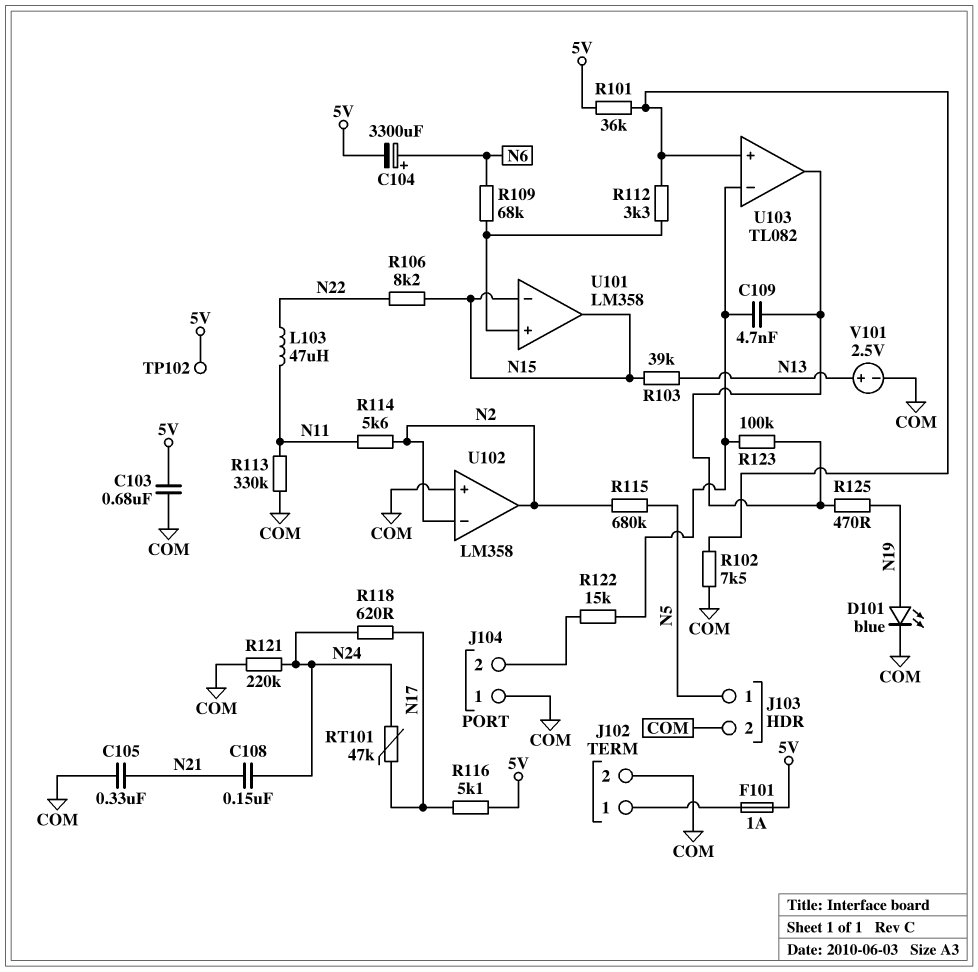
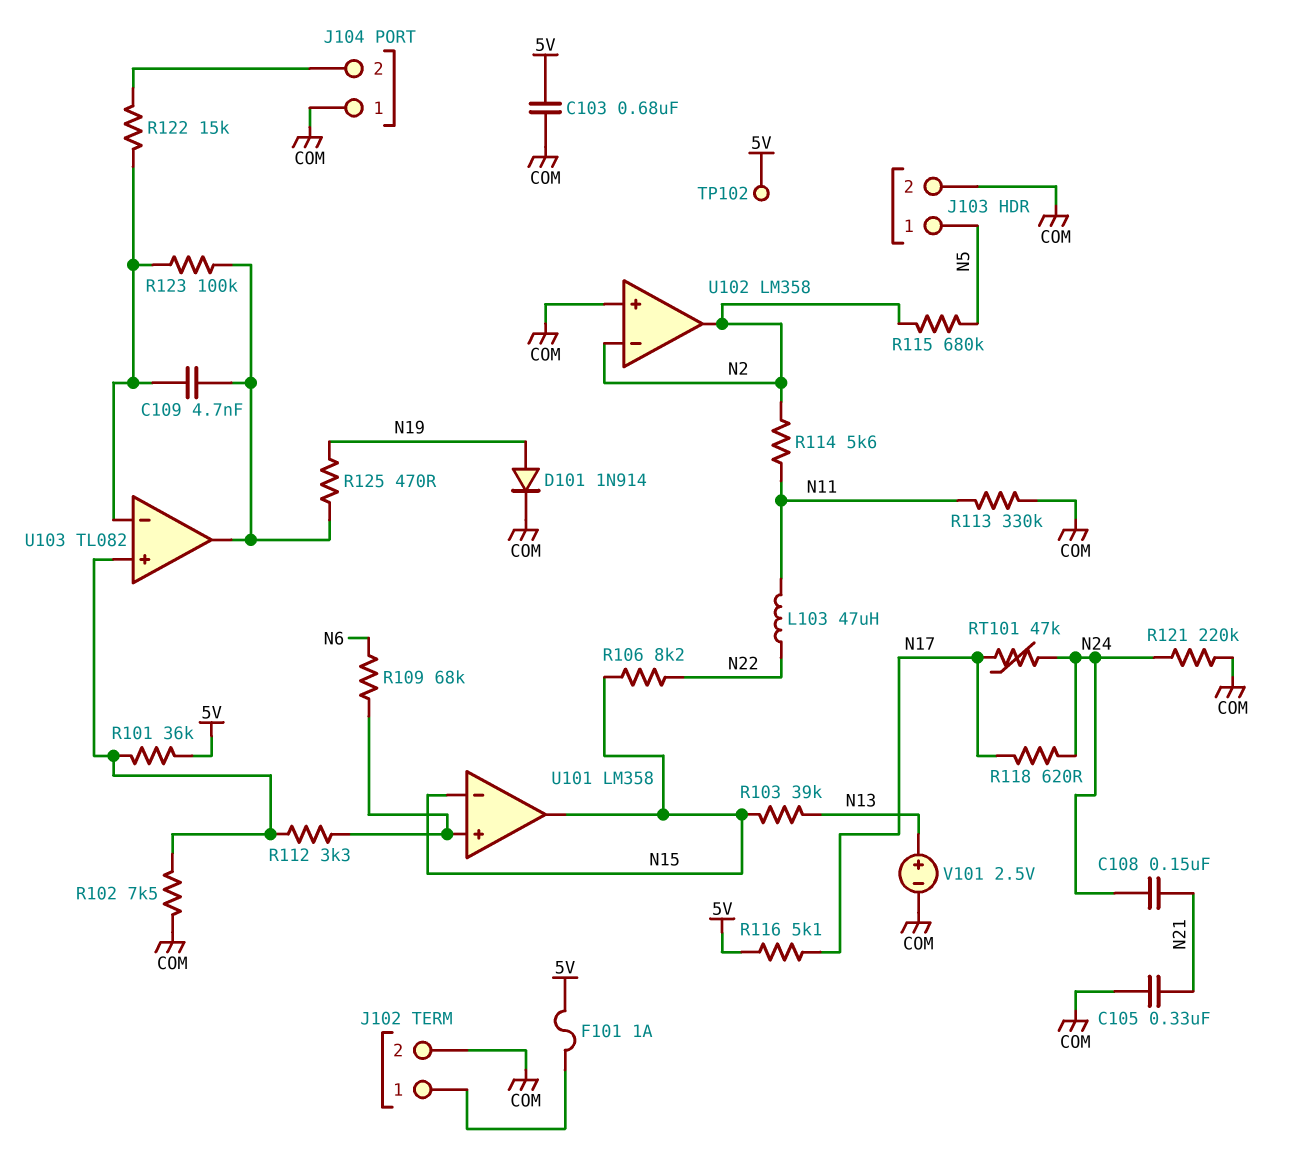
C104: 3300uF (plus N6, minus 5V) -> none
D101: LED blue (A N19, K COM) -> diode 1N914 (A N19, K COM)

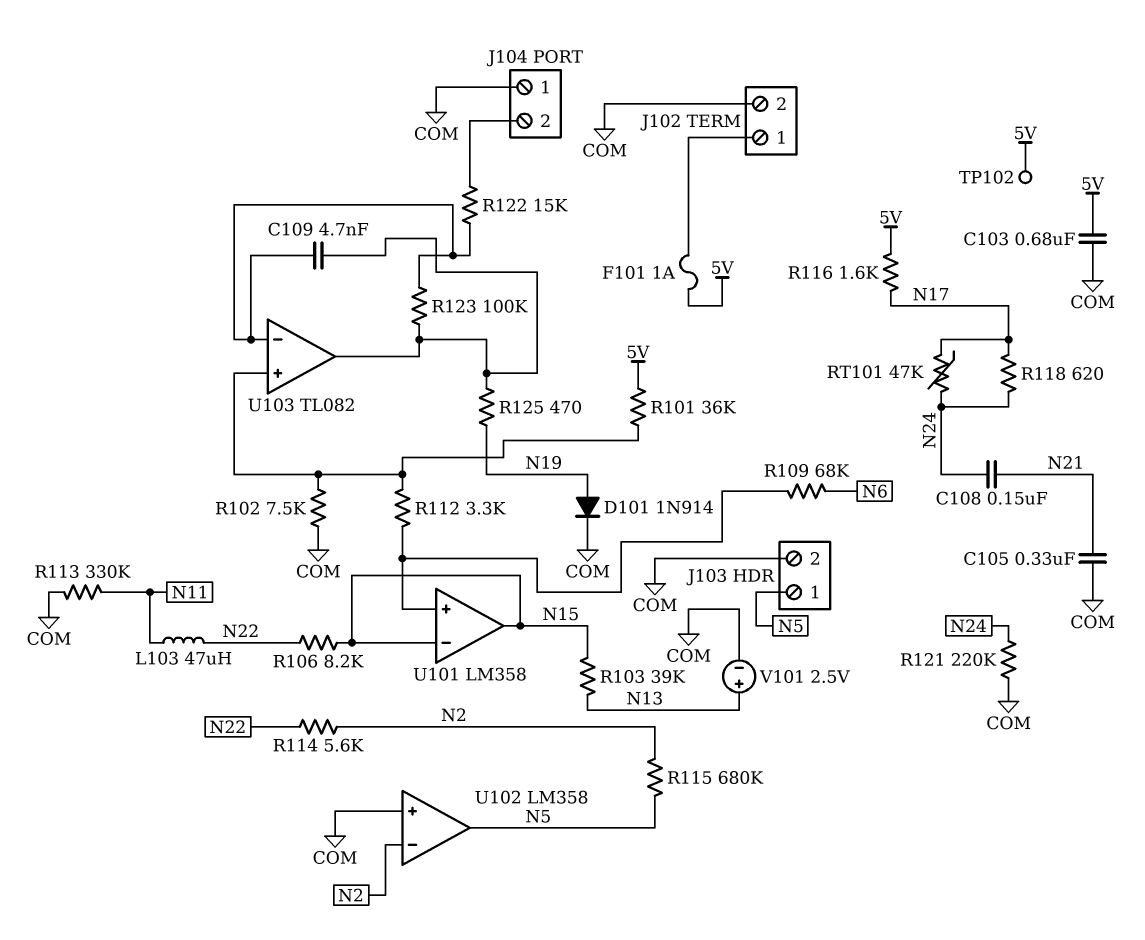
R114: 5.6k (N2, N11) -> 5.6k (N2, N22)
R116: 5.1k (5V, N17) -> 1.6k (5V, N17)
U102 pin out: N2 -> N5

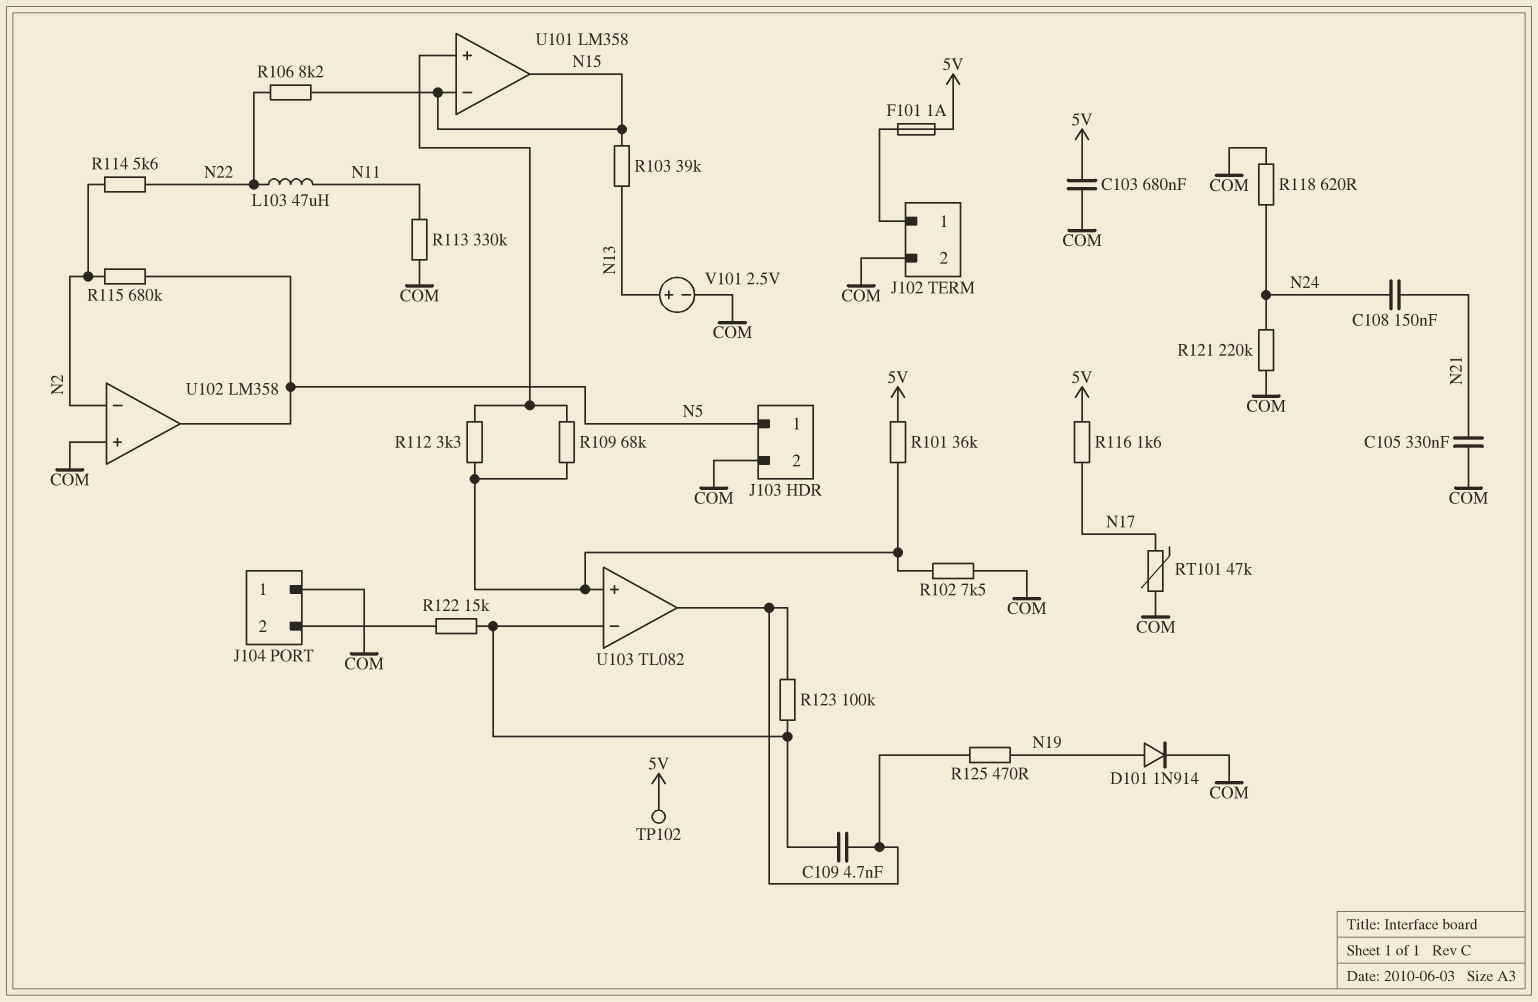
R109: 68k (N6, U101/in+) -> 68k (U101/in+, U103/in+)
R118: 620 (N17, N24) -> 620 (COM, N24)
RT101: 47k (N17, N24) -> 47k (COM, N17)

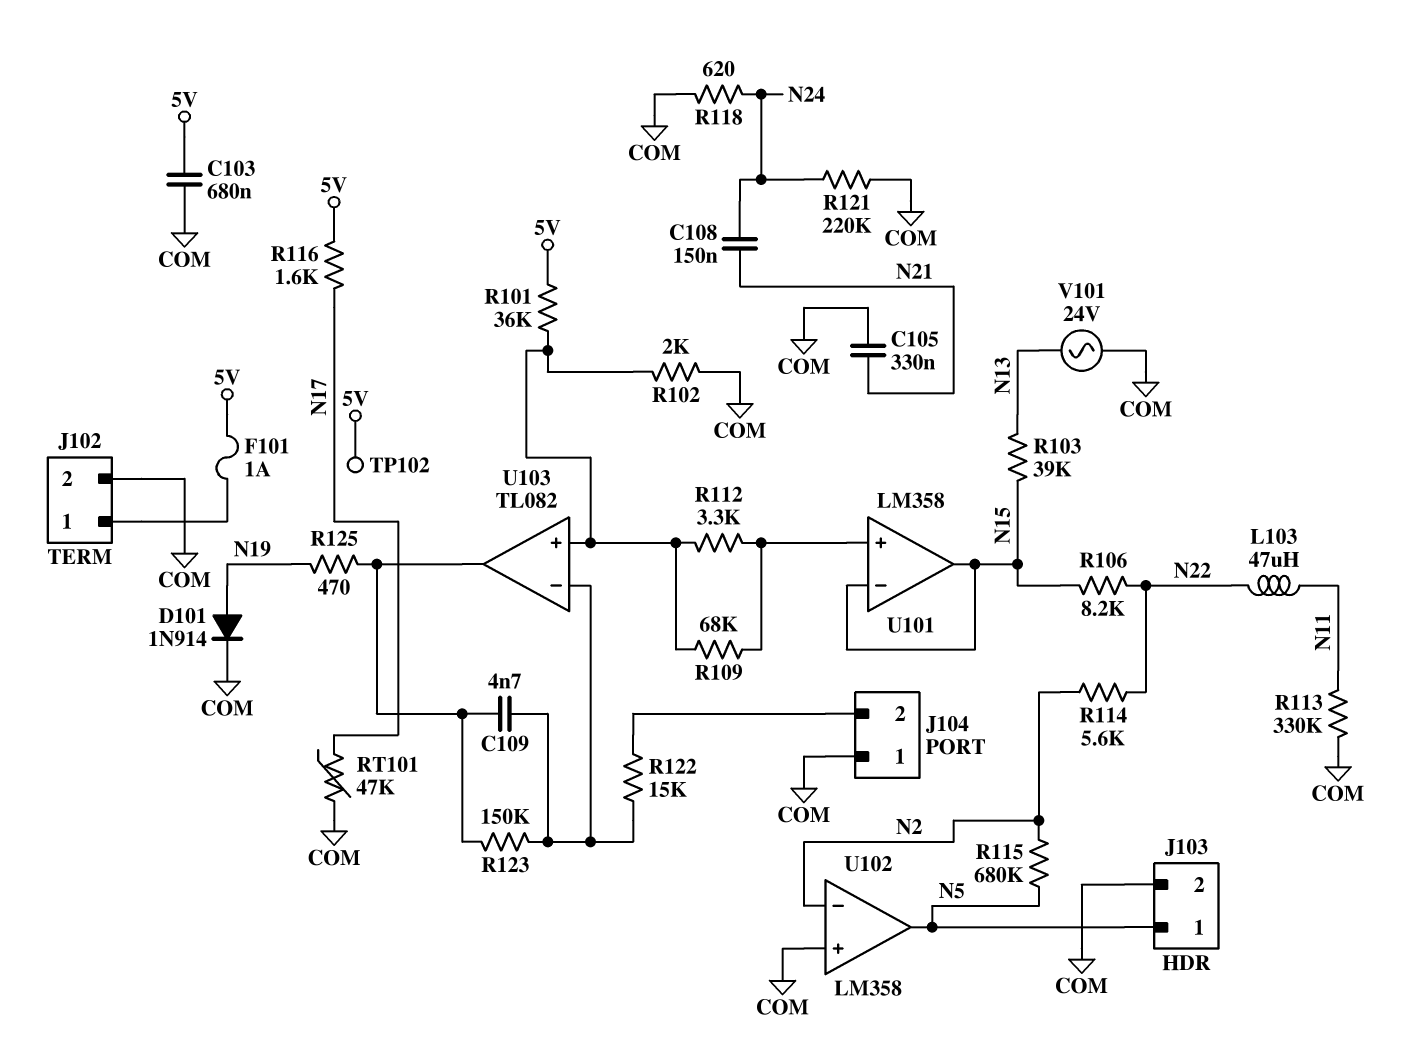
R102: 7.5k (COM, U103/in+) -> 2k (COM, U103/in+)
R123: 100k (U103/in-, U103/out) -> 150k (U103/in-, U103/out)
V101: 2.5V (plus N13, minus COM) -> AC 24V (COM, N13)

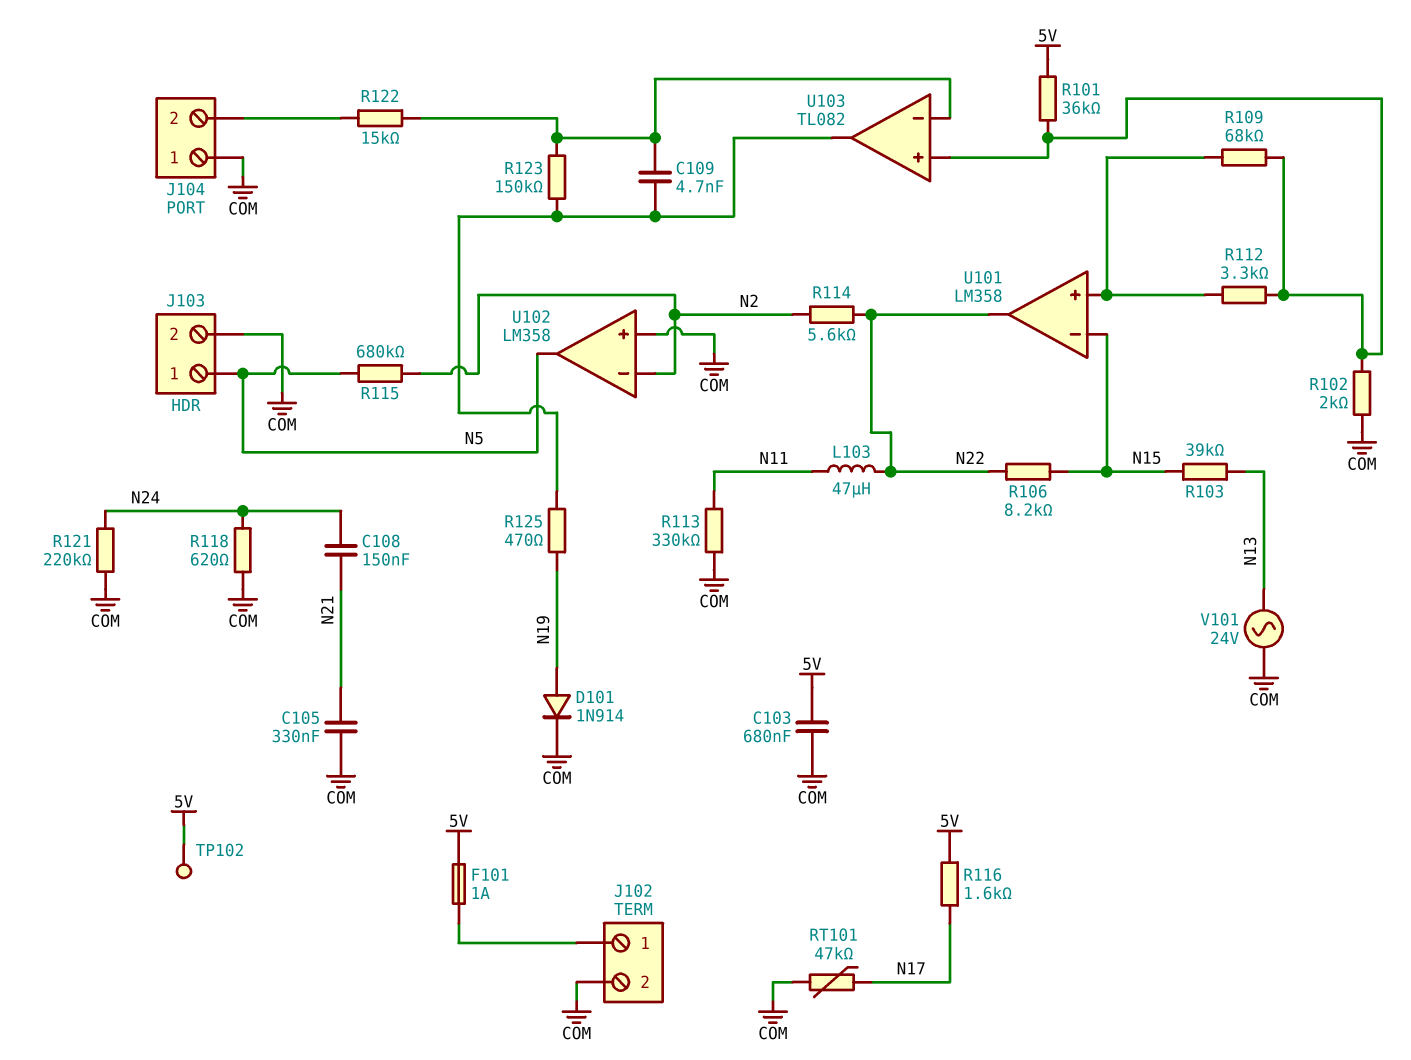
U101 pin out: N15 -> N22

